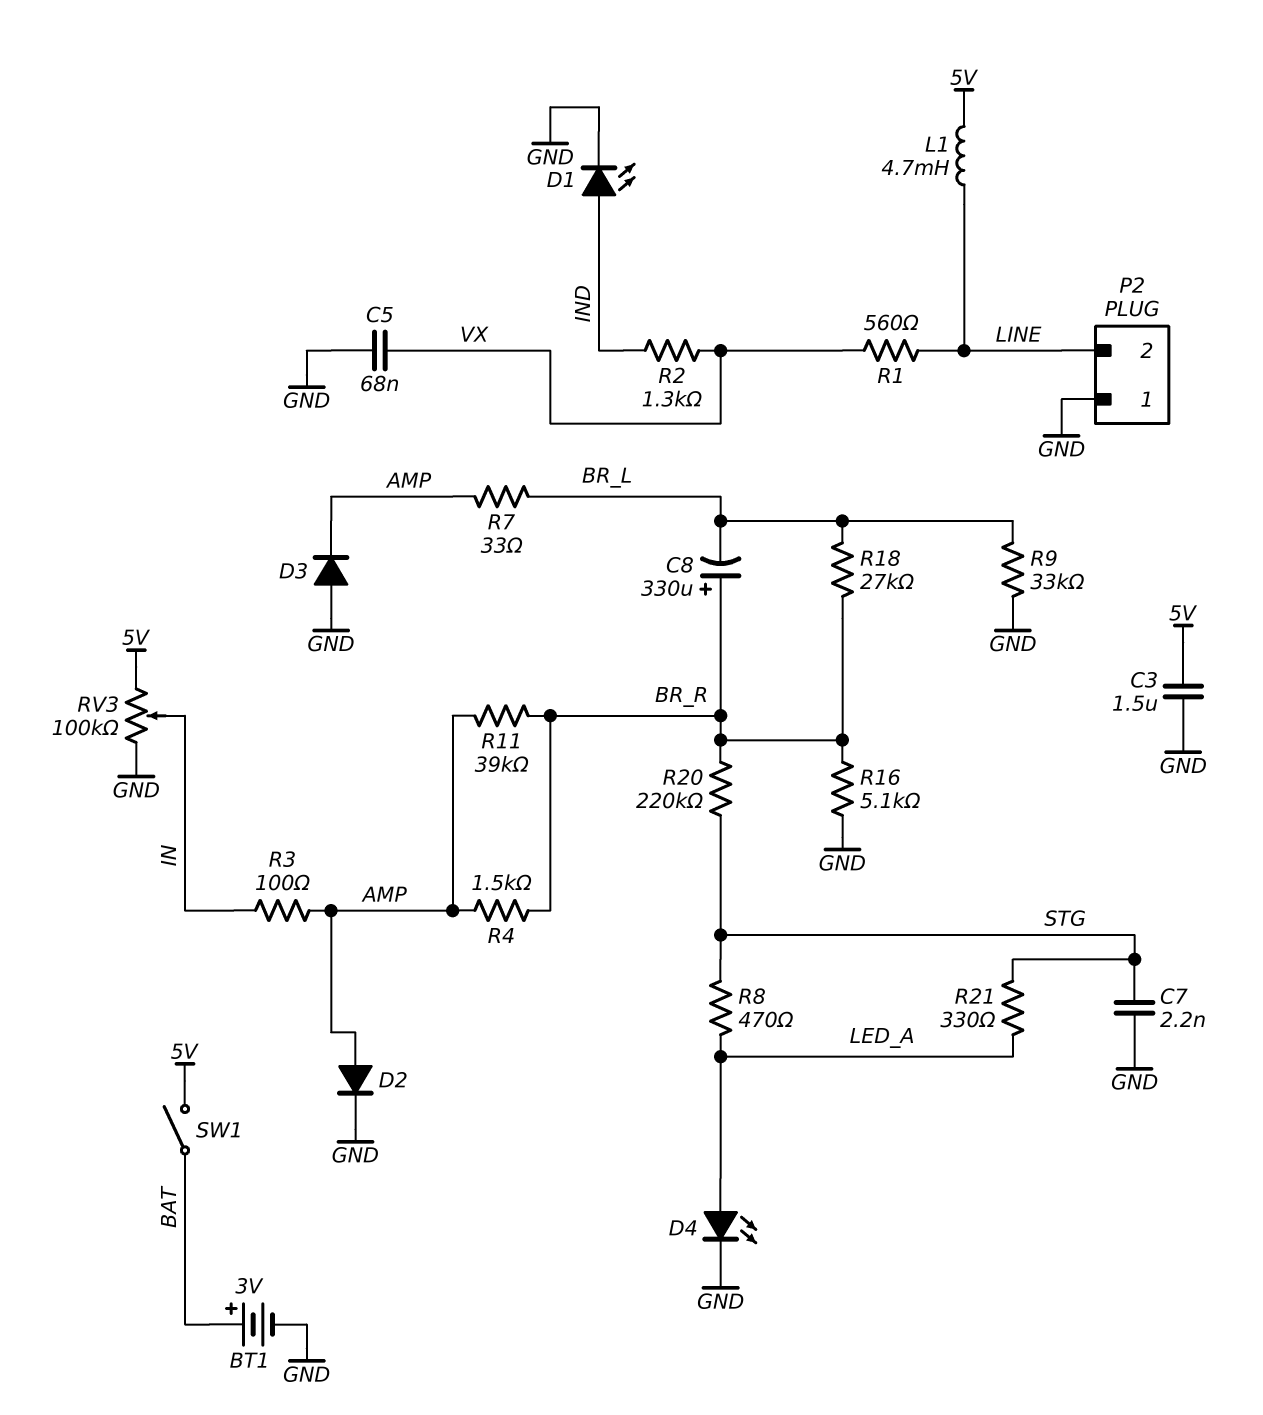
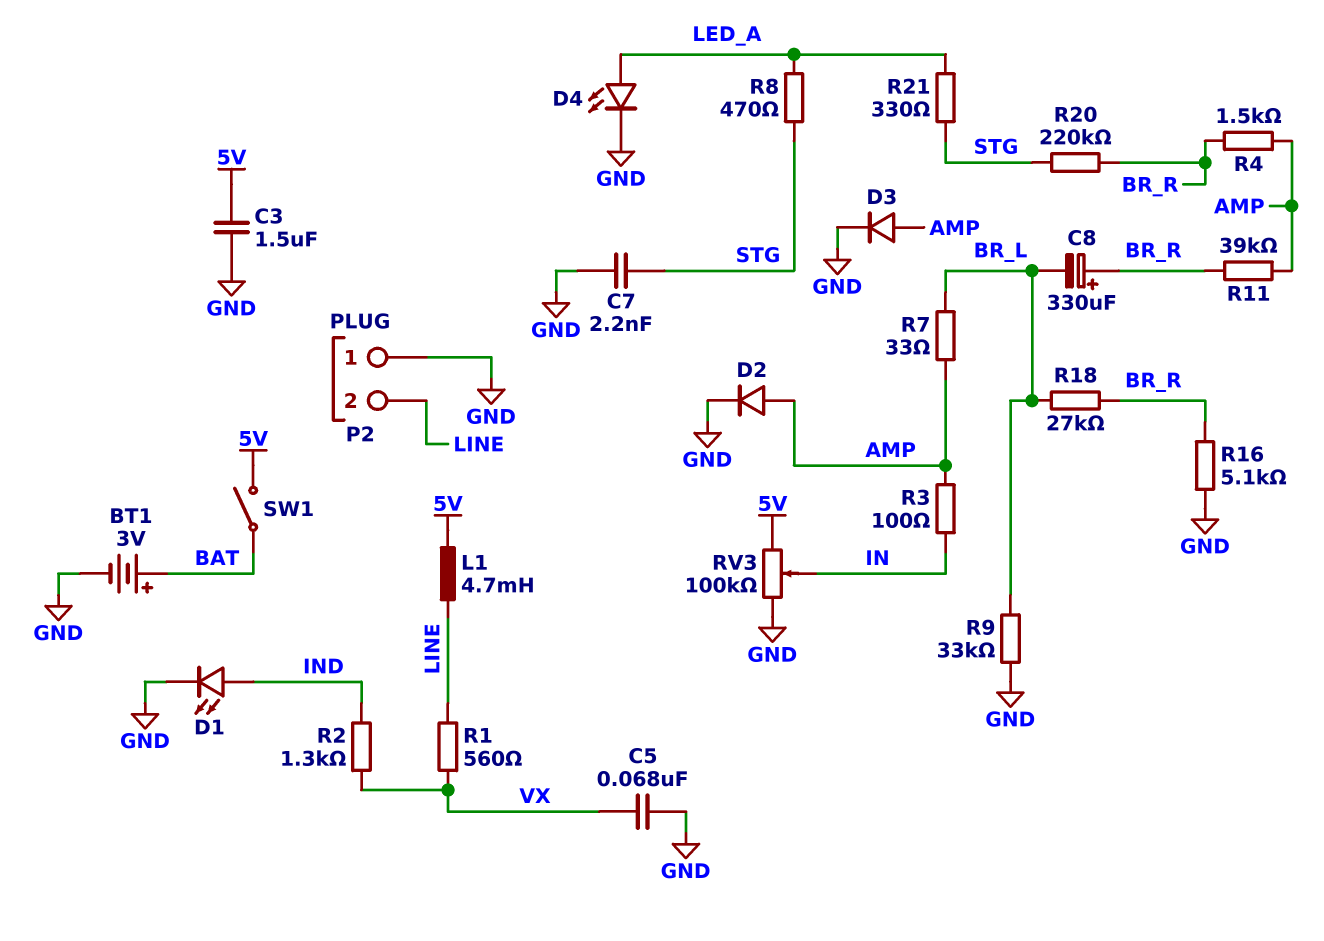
D3: diode (A GND, K AMP) -> diode (A AMP, K GND)

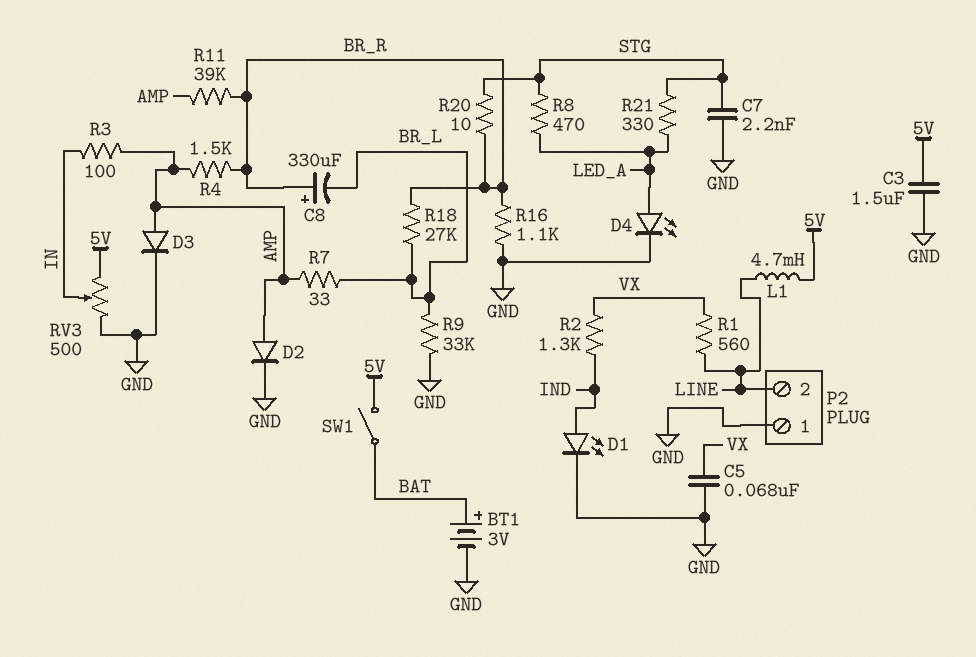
R16: 5.1k (BR_R, GND) -> 1.1k (BR_R, GND)
R20: 220k (BR_R, STG) -> 10 (BR_R, STG)
RV3: 100k (5V, GND, wiper IN) -> 500 (5V, GND, wiper IN)

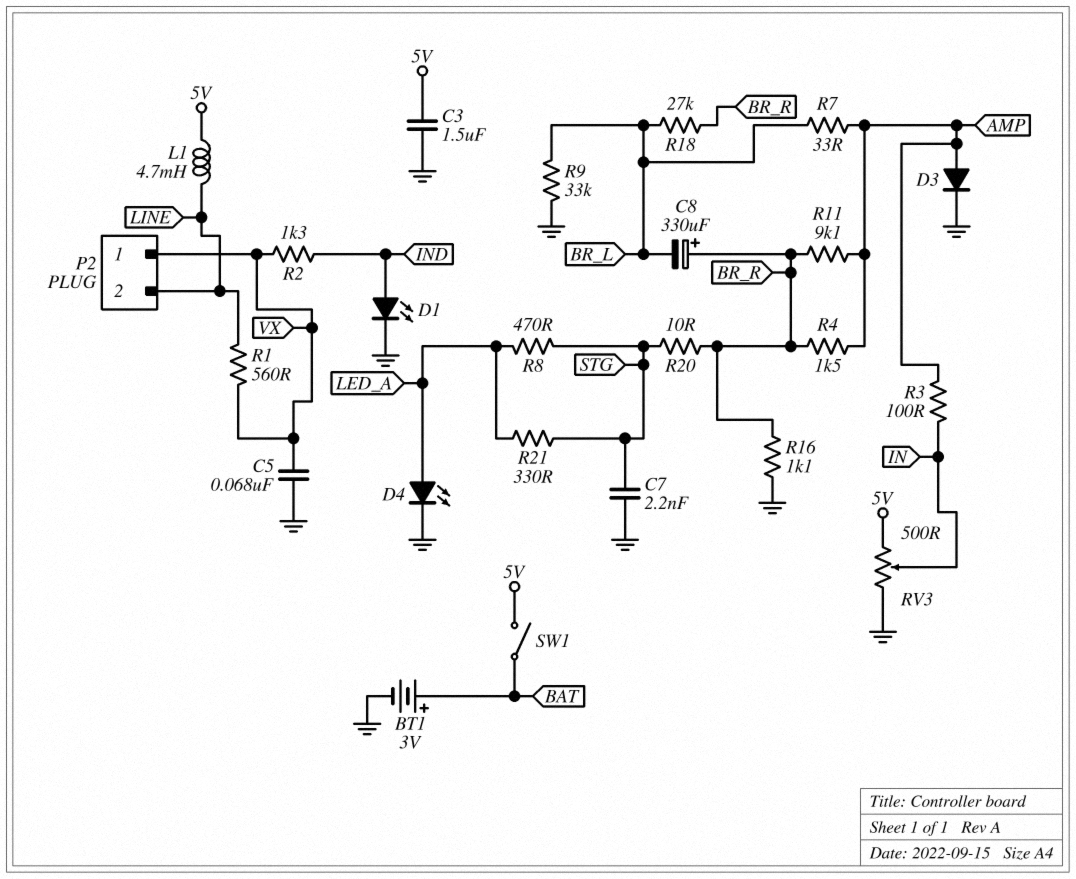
D2: diode (A AMP, K GND) -> none
P2 pin 1: GND -> VX
R11: 39k (AMP, BR_R) -> 9.1k (AMP, BR_R)

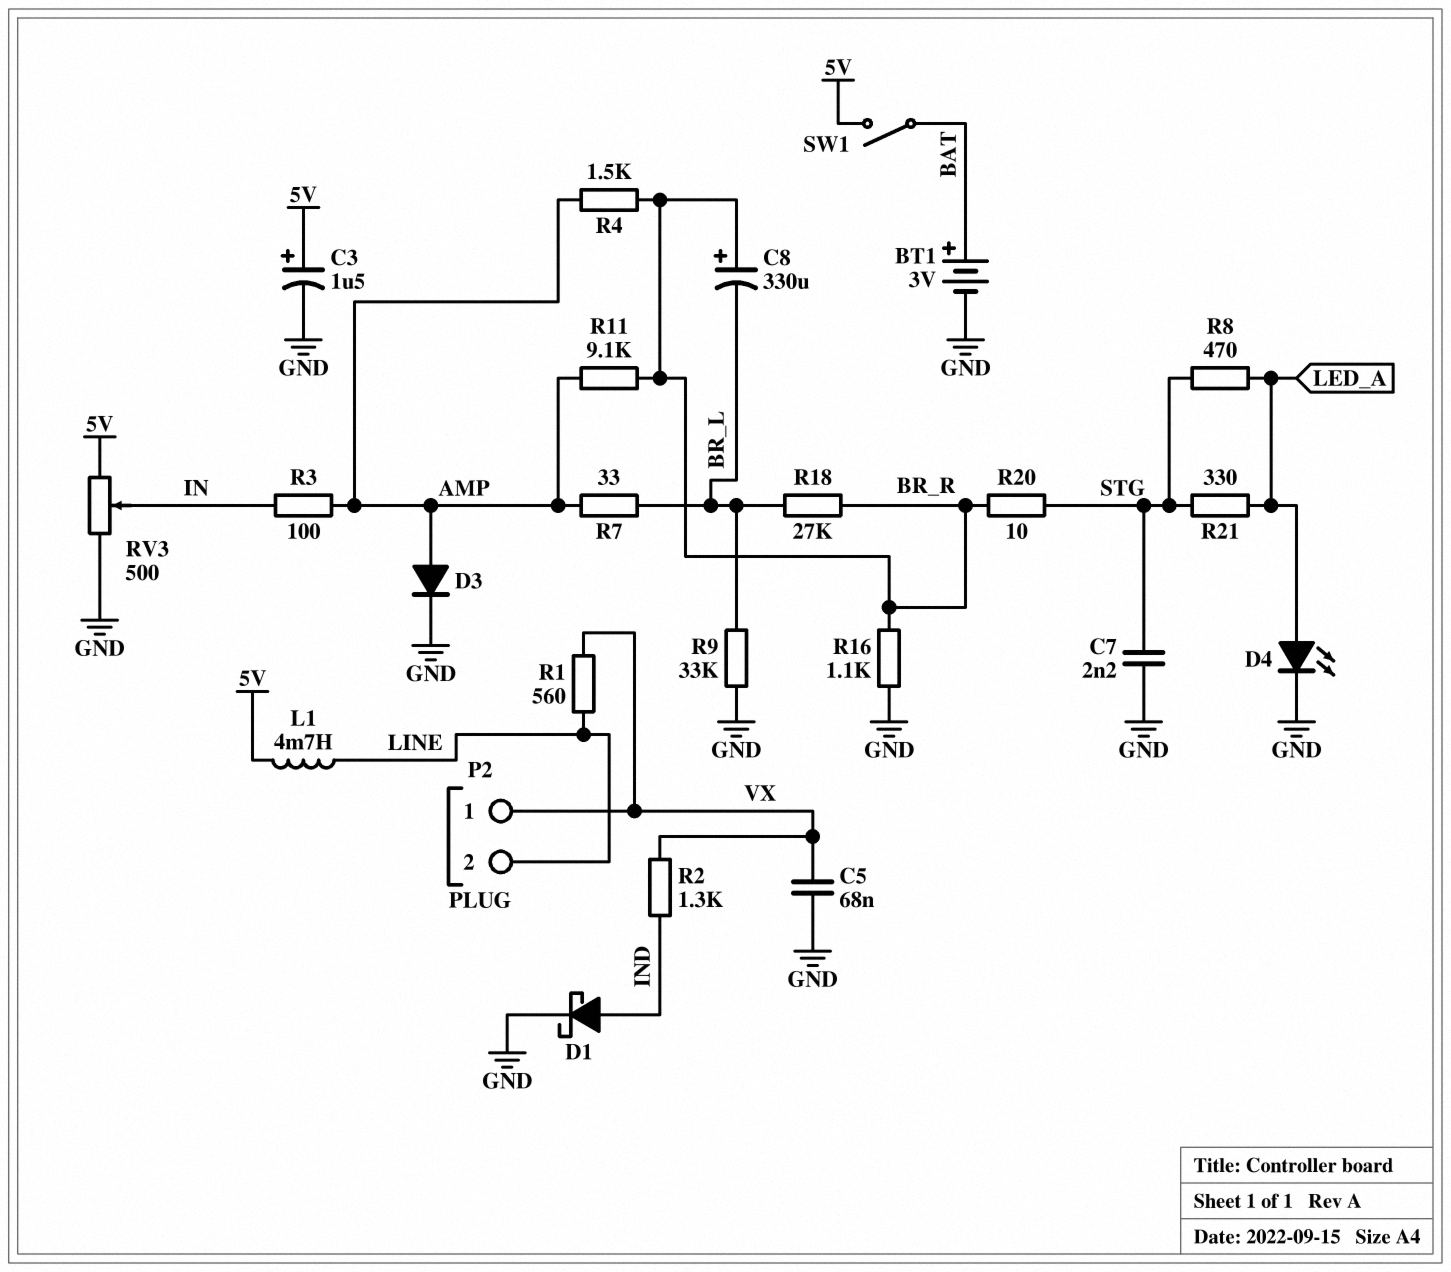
C3: 1.5uF (5V, GND) -> 1.5uF (plus 5V, minus GND)
D1: LED (A IND, K GND) -> schottky (A IND, K GND)

